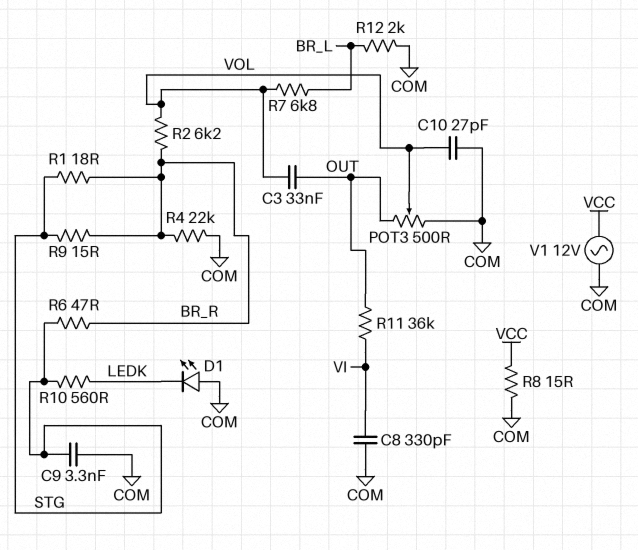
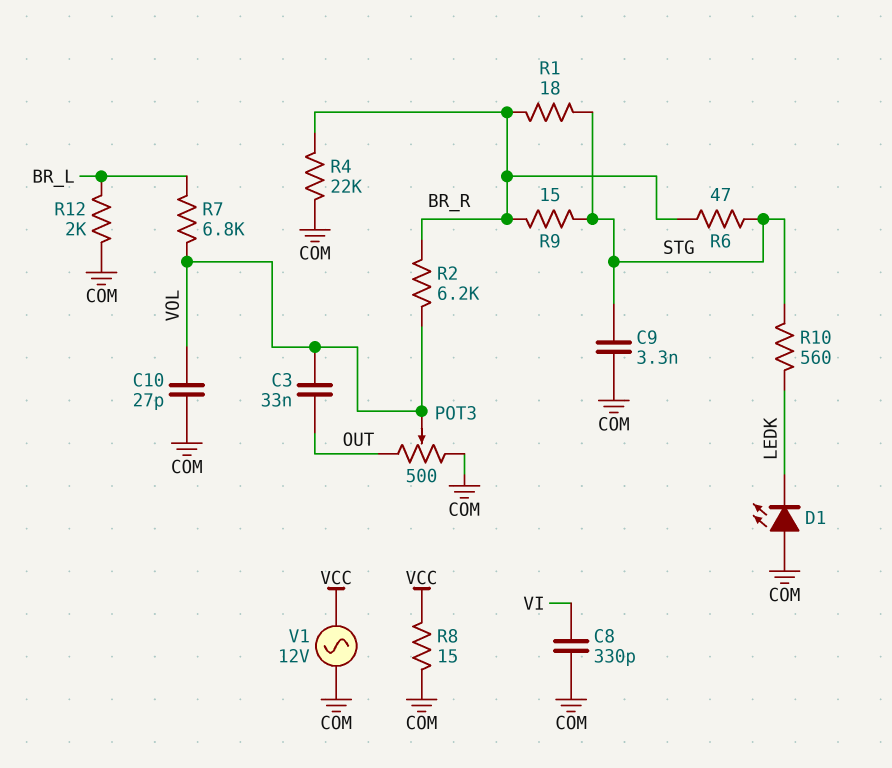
R11: 36k (OUT, VI) -> none

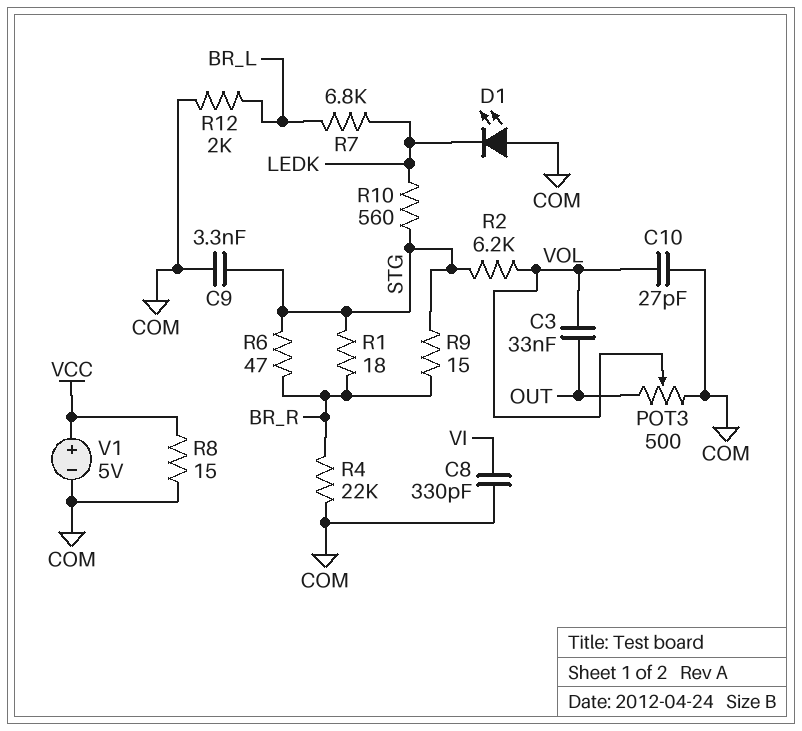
R2: 6.2k (BR_R, VOL) -> 6.2k (STG, VOL)
R7: 6.8k (BR_L, VOL) -> 6.8k (BR_L, LEDK)
V1: AC 12V (COM, VCC) -> 5V (plus VCC, minus COM)

